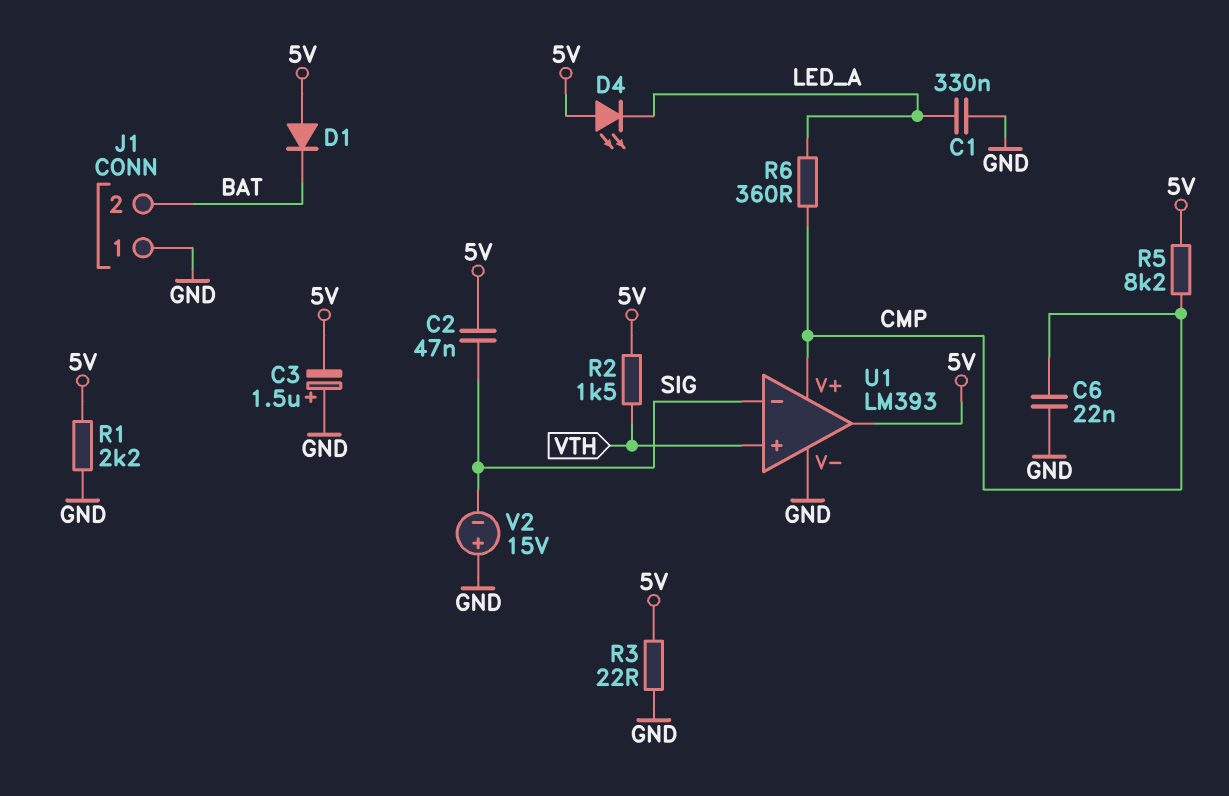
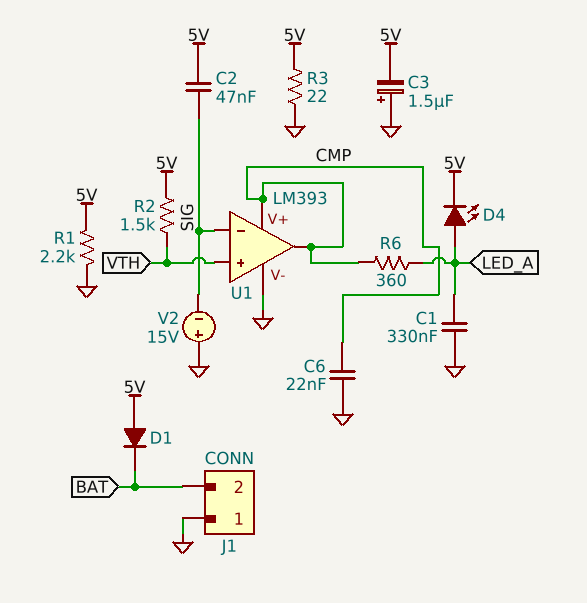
D4: LED (A 5V, K LED_A) -> LED (A LED_A, K 5V)
R5: 8.2k (5V, CMP) -> none
U1 pin out: 5V -> CMP

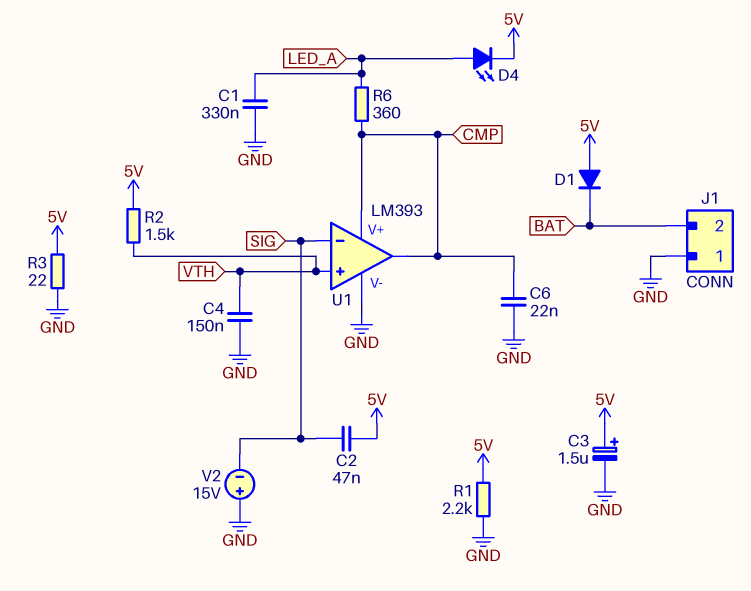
C3: 1.5uF (plus GND, minus 5V) -> 1.5uF (plus 5V, minus GND)
C4: none -> 150nF (GND, VTH)

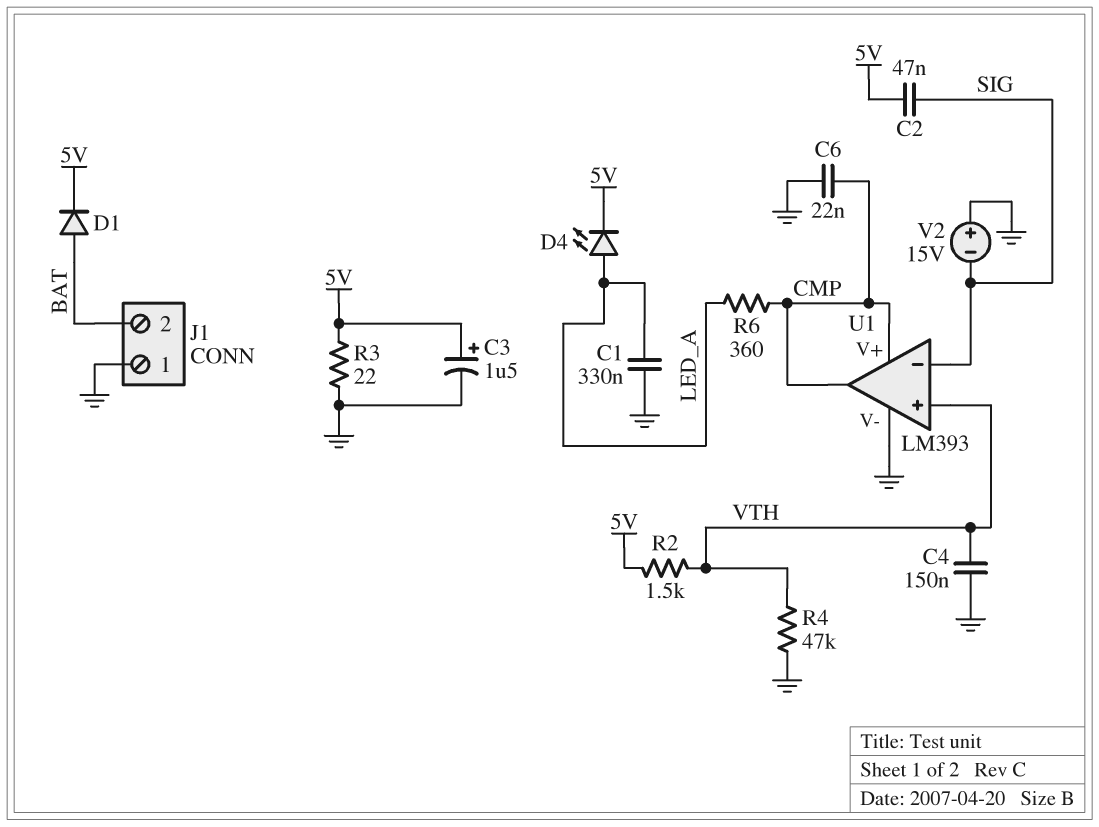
D1: diode (A 5V, K BAT) -> diode (A BAT, K 5V)
R1: 2.2k (5V, GND) -> none
R4: none -> 47k (GND, VTH)

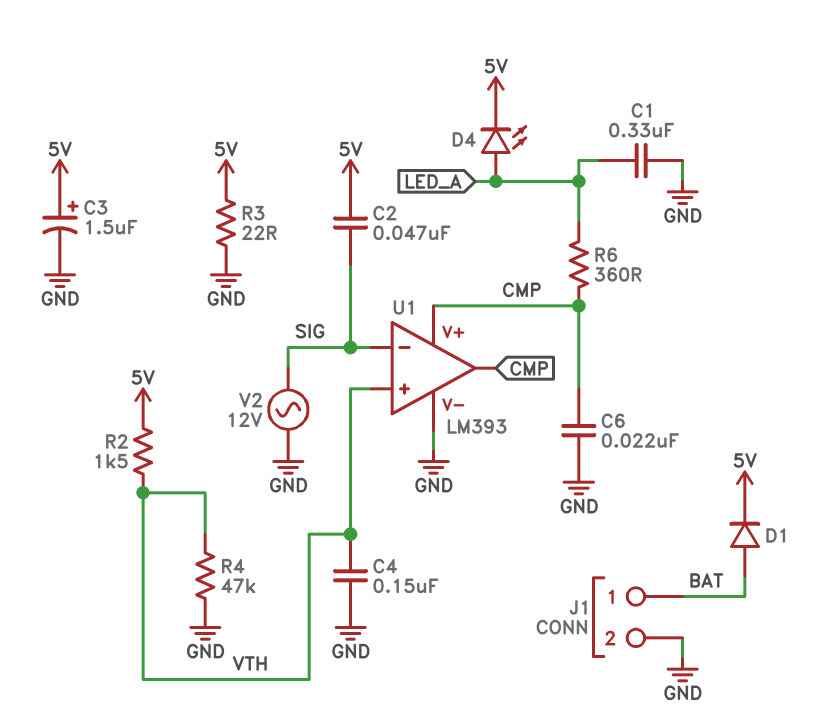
J1 pin 1: GND -> BAT
J1 pin 2: BAT -> GND
V2: 15V (plus GND, minus SIG) -> AC 12V (GND, SIG)

